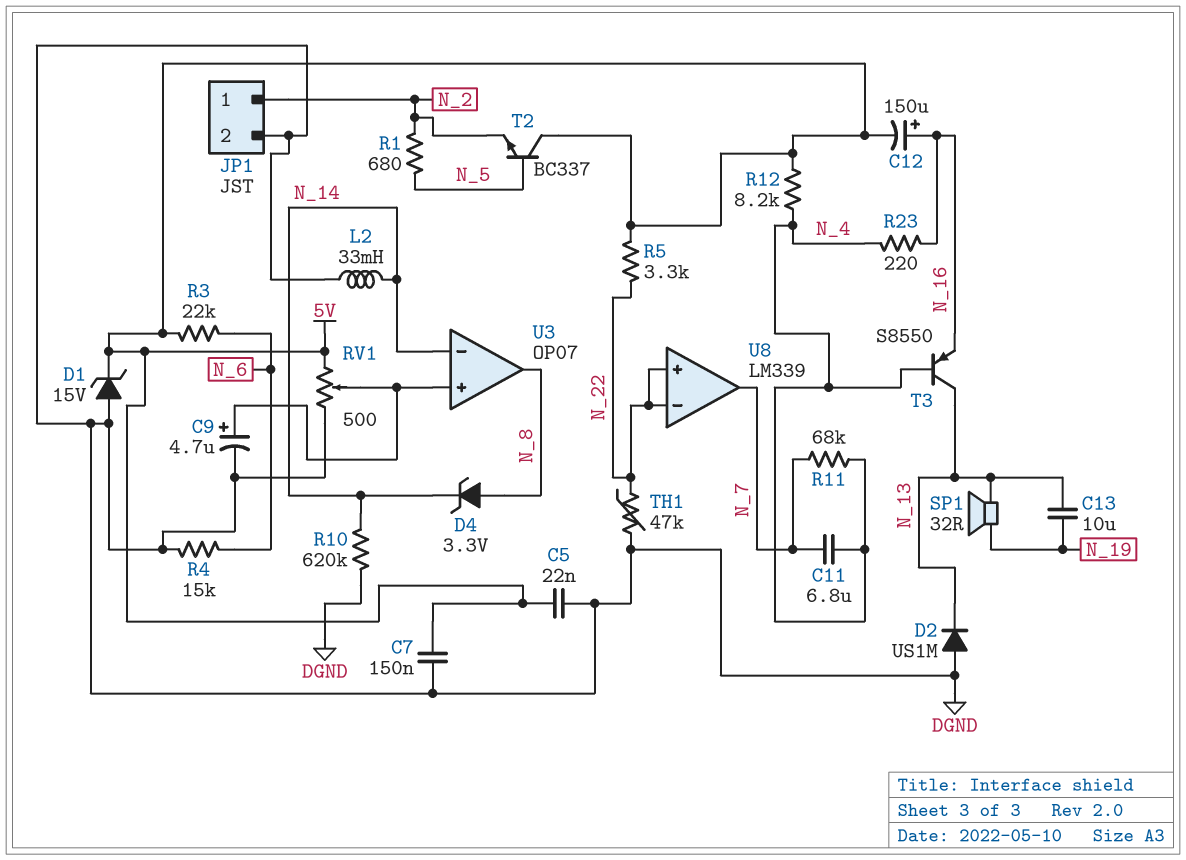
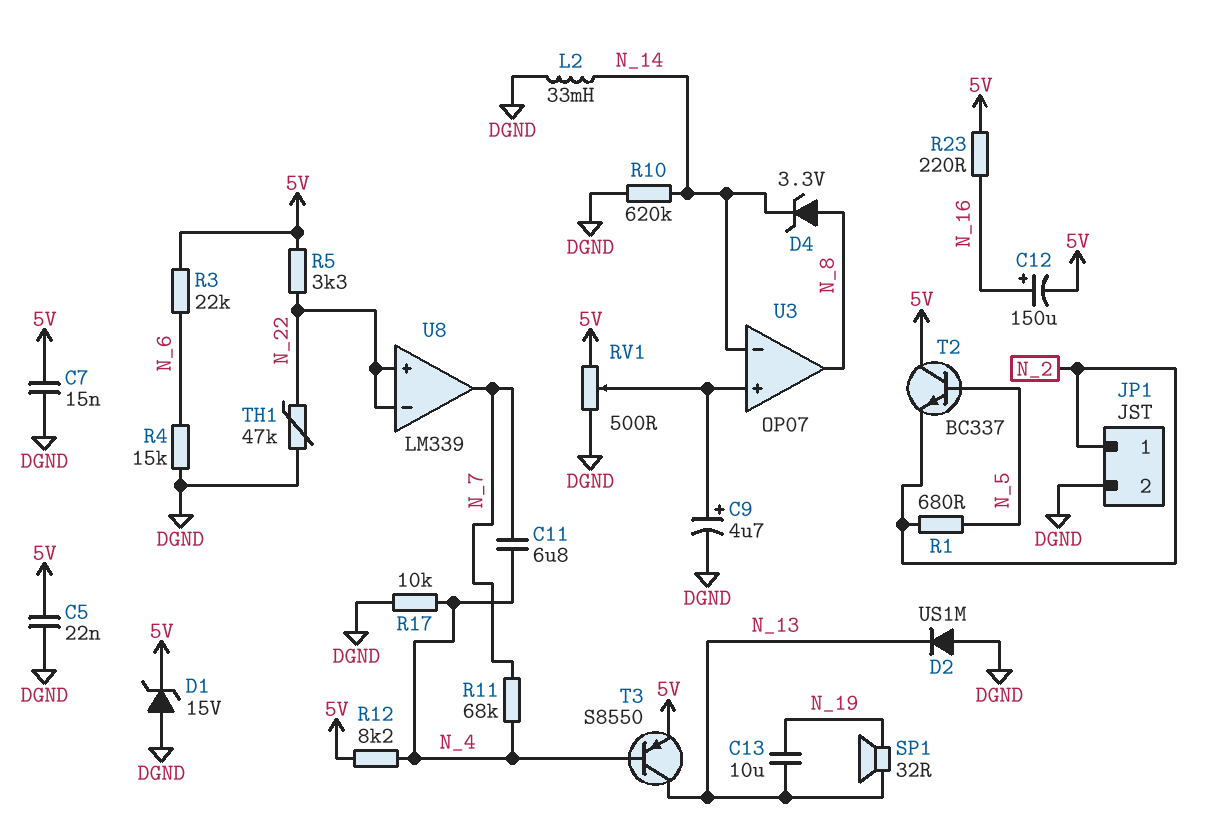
C7: 150nF (5V, DGND) -> 15nF (5V, DGND)
R17: none -> 10k (DGND, N_4)
R23: 220 (N_4, N_16) -> 220 (5V, N_16)
T3: PNP S8550 (B N_4, C N_13, E N_16) -> PNP S8550 (B N_4, C N_13, E 5V)

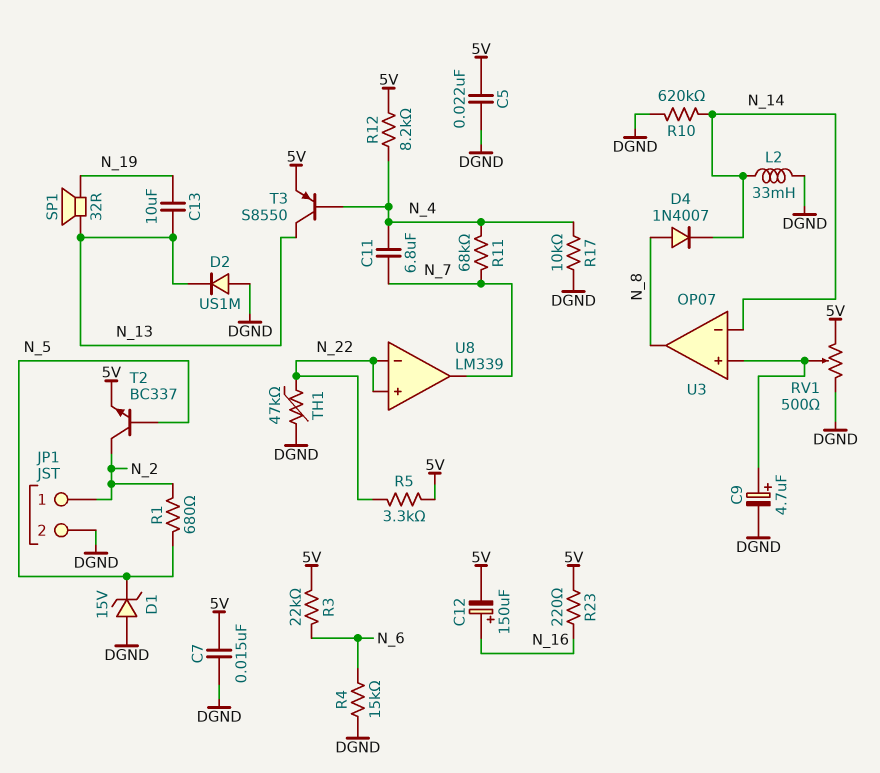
D1: zener 15V (A DGND, K 5V) -> zener 15V (A DGND, K N_5)
D4: zener 3.3V (A N_8, K N_14) -> diode 1N4007 (A N_8, K N_14)
T2: NPN BC337 (B N_5, C 5V, E N_2) -> NPN BC337 (B N_5, C N_2, E 5V)

